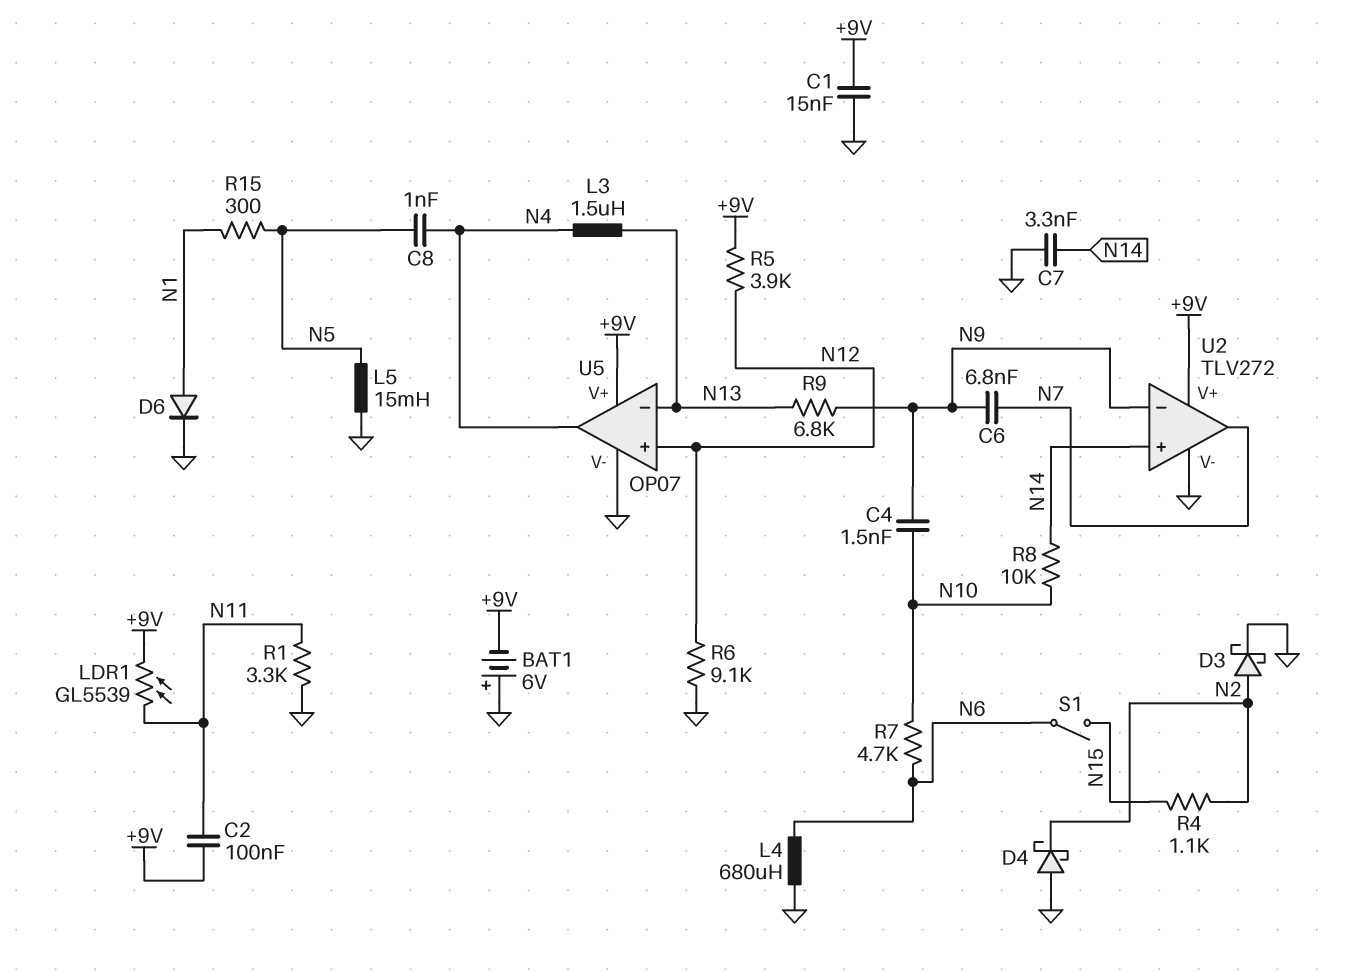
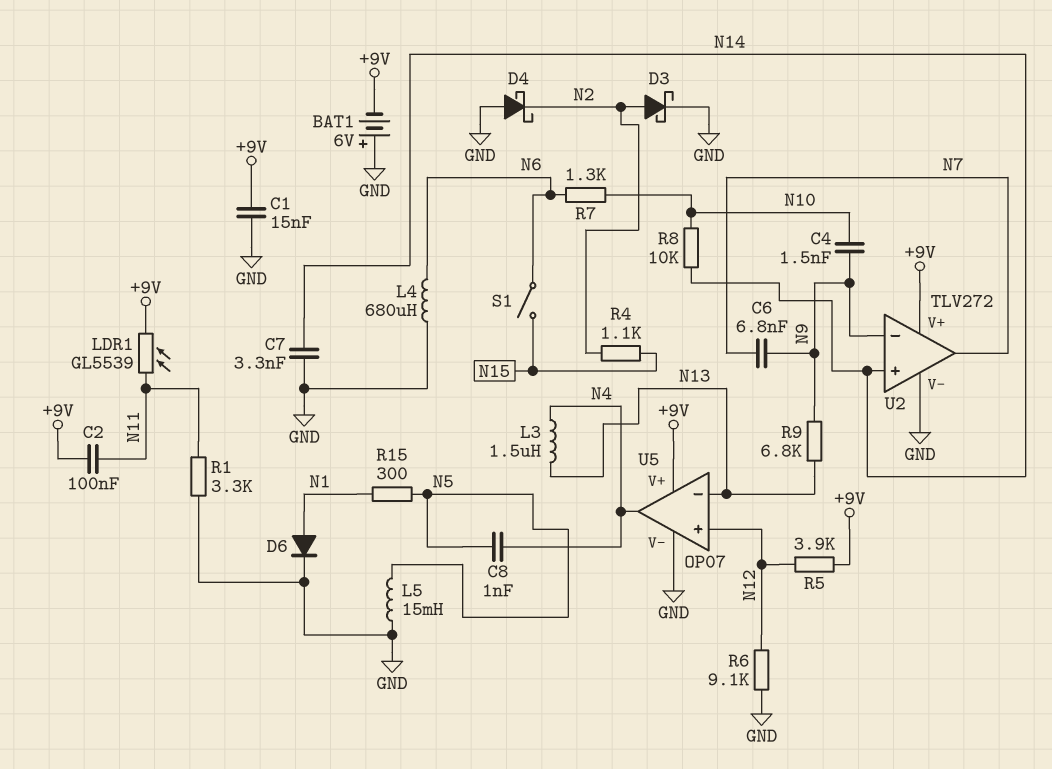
R7: 4.7k (N6, N10) -> 1.3k (N6, N10)

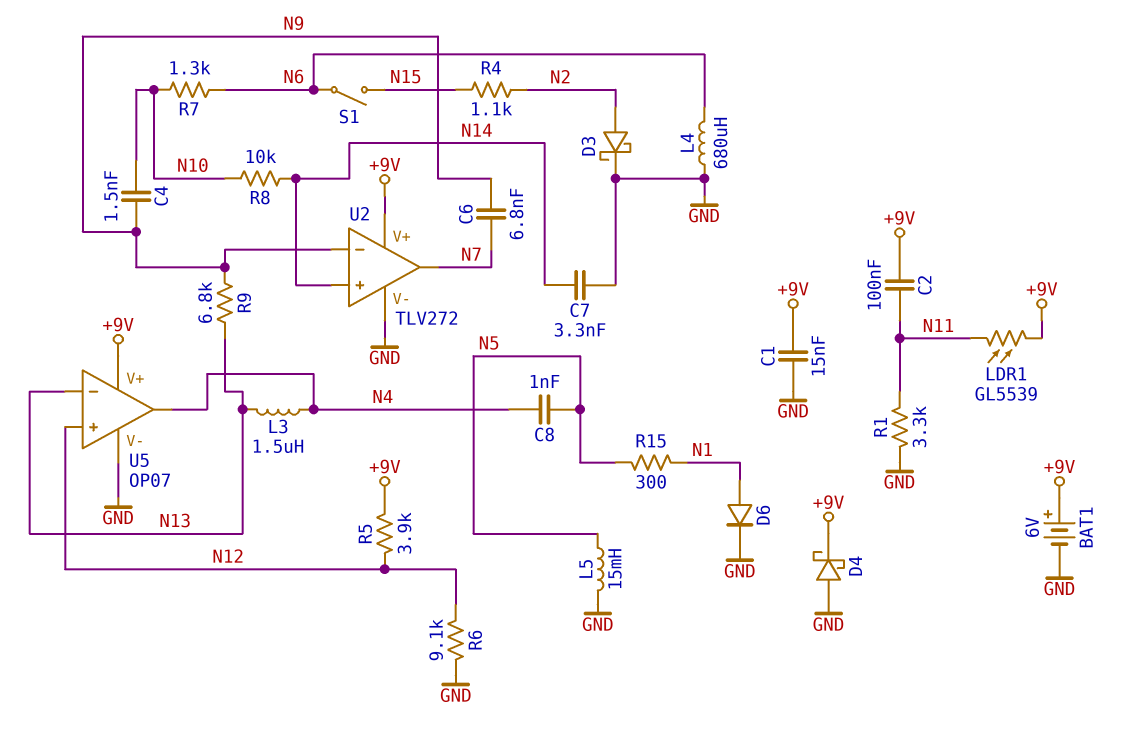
BAT1: 6V (plus GND, minus +9V) -> 6V (plus +9V, minus GND)
D4: schottky (A GND, K N2) -> schottky (A GND, K +9V)

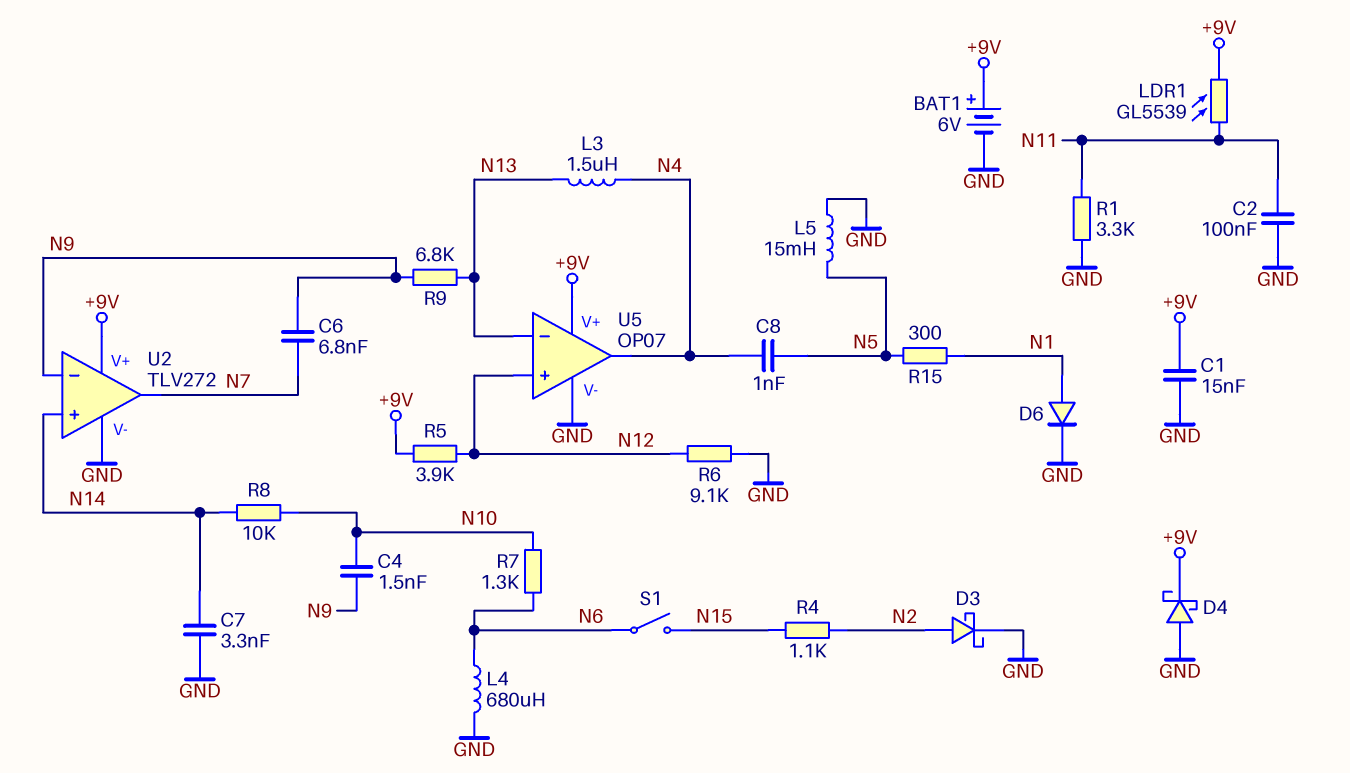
C2: 100nF (+9V, N11) -> 100nF (GND, N11)

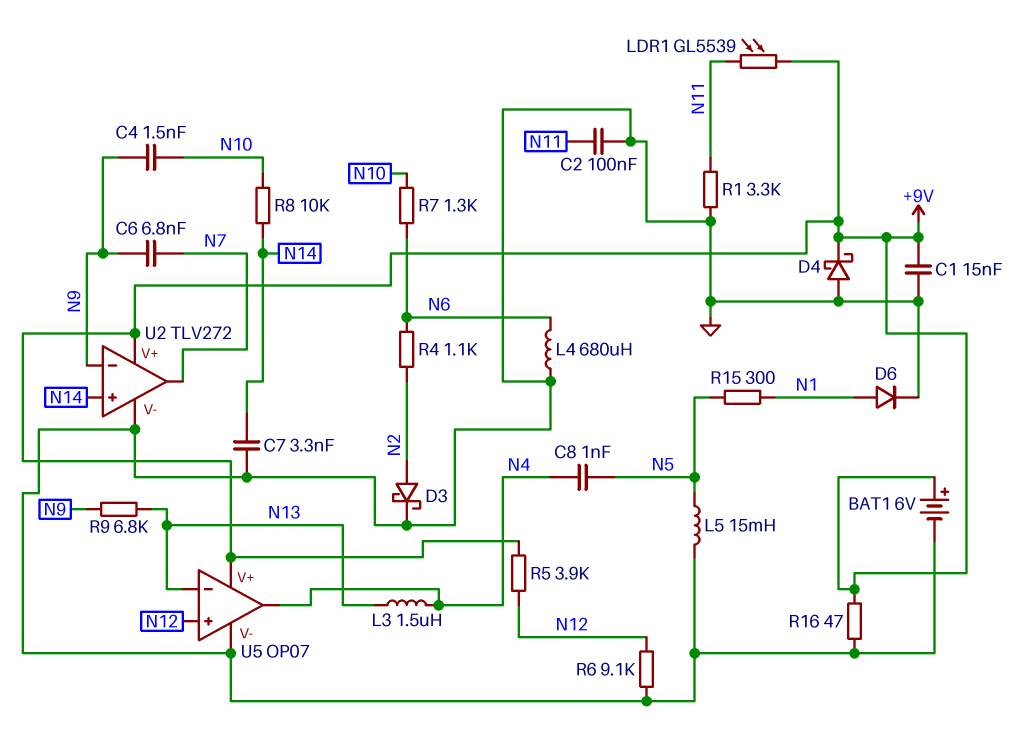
R4: 1.1k (N2, N15) -> 1.1k (N2, N6)
R16: none -> 47 (+9V, GND)
S1: switch (N6, N15) -> none

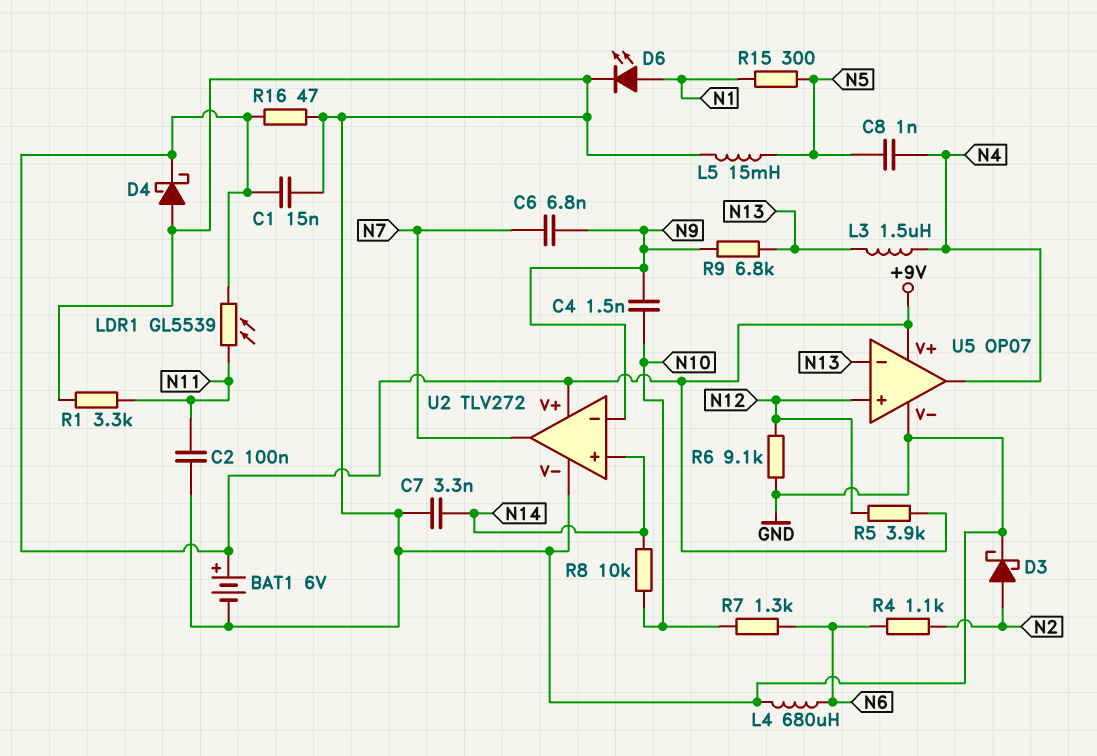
D6: diode (A N1, K GND) -> LED (A N1, K GND)

